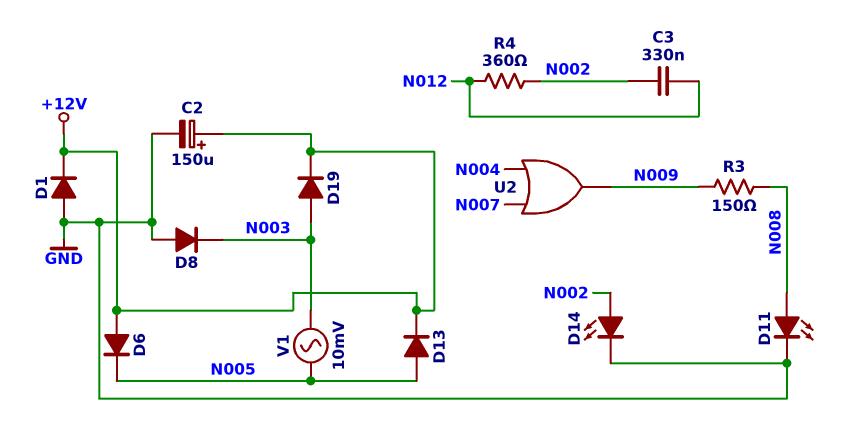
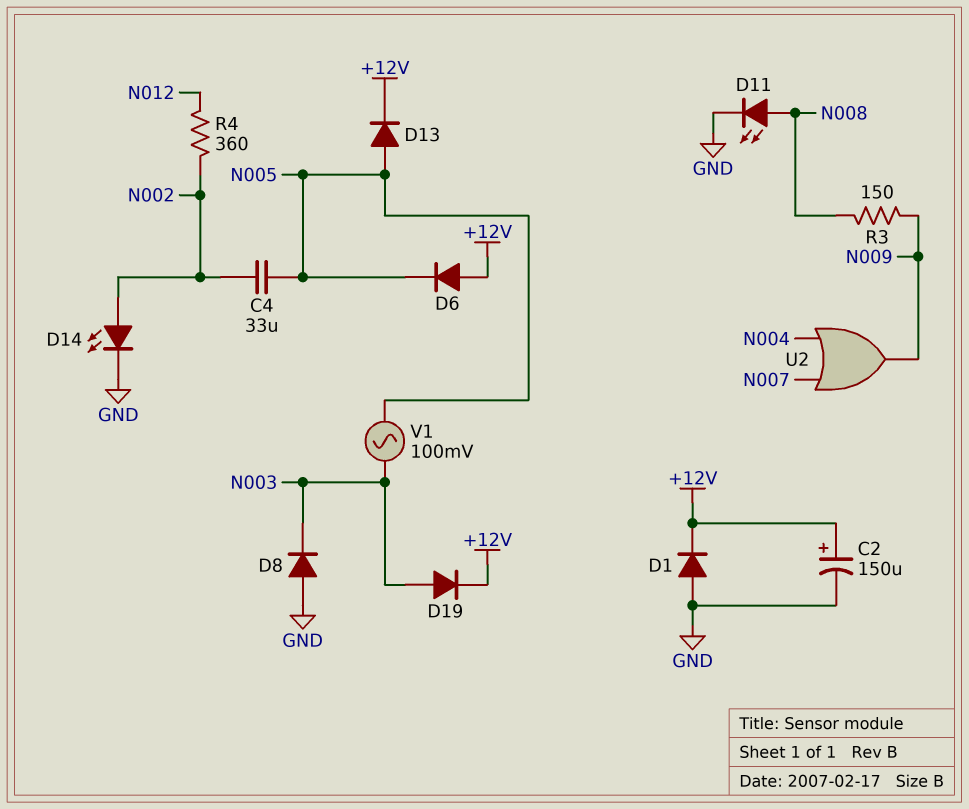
C3: 330nF (N002, N012) -> none
C4: none -> 33uF (N002, N005)
V1: AC 10mV (N003, N005) -> AC 100mV (N003, N005)

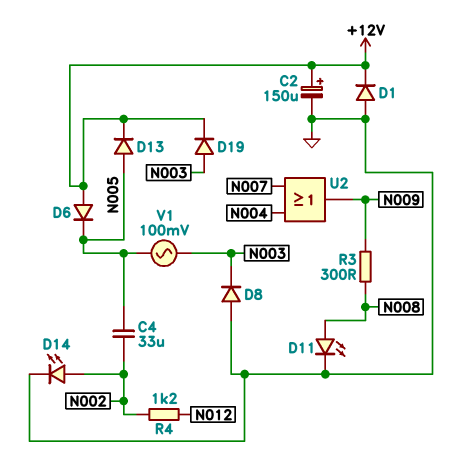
R3: 150 (N008, N009) -> 300 (N008, N009)
R4: 360 (N002, N012) -> 1.2k (N002, N012)

